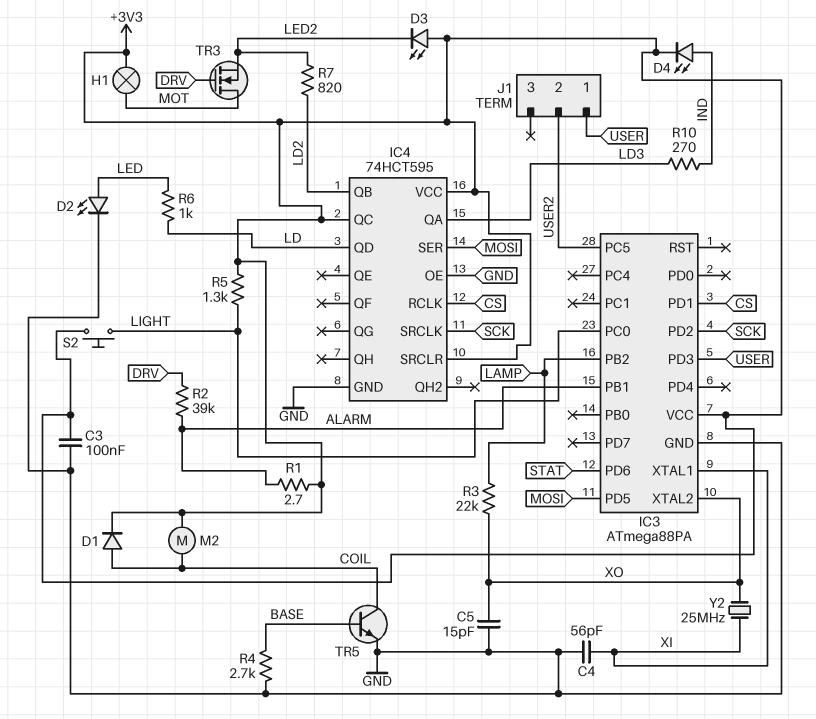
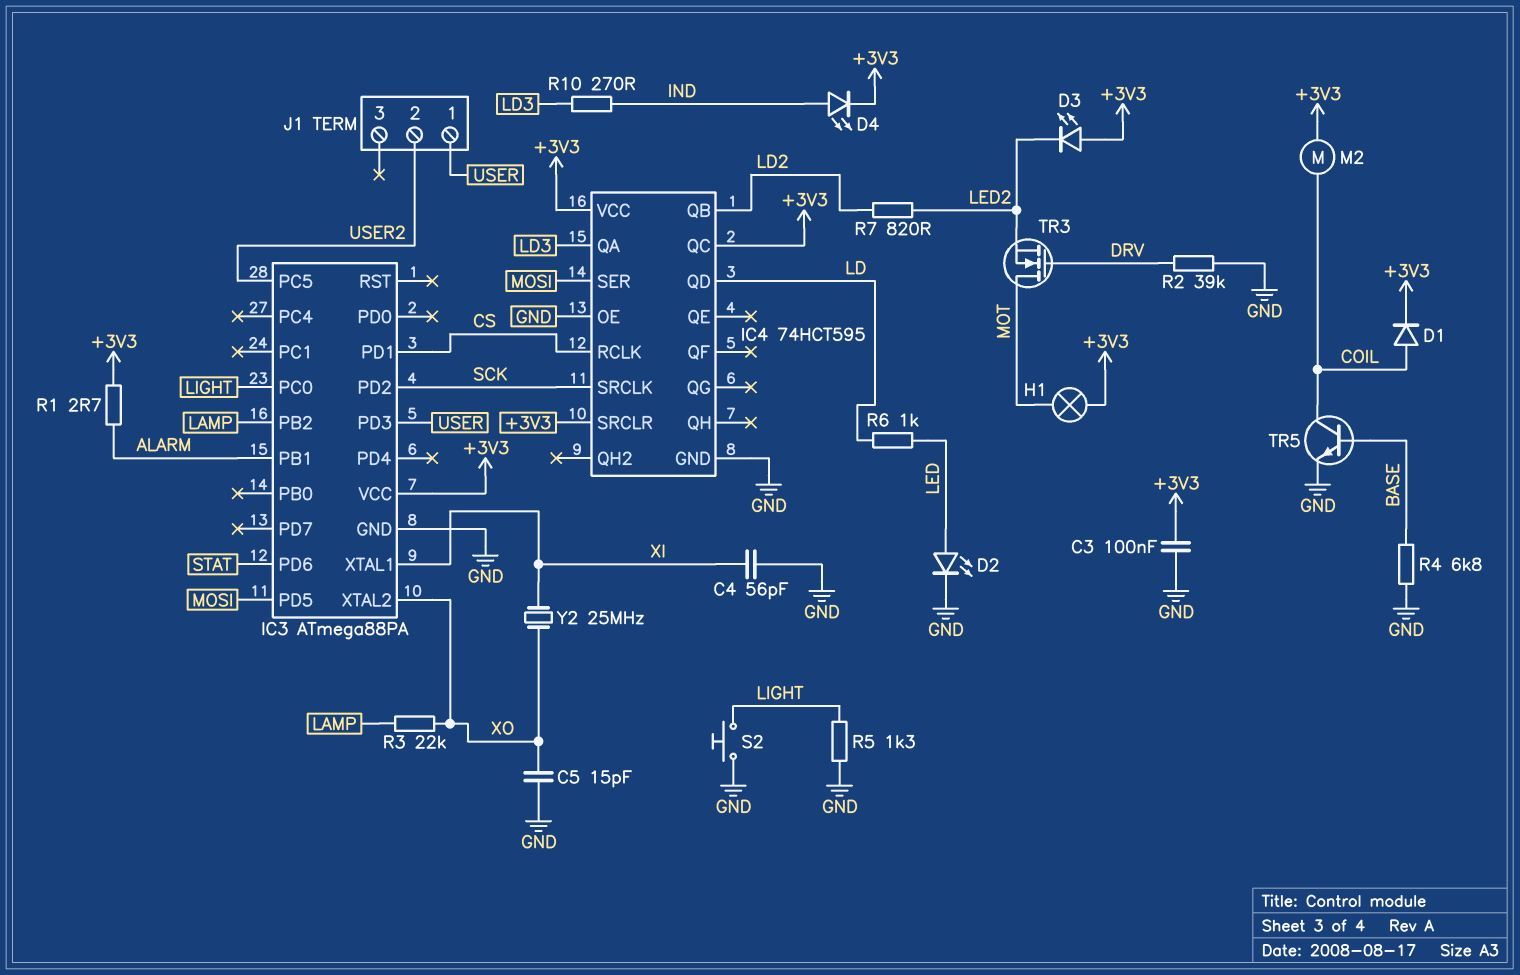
R2: 39k (ALARM, DRV) -> 39k (DRV, GND)
R4: 2.7k (BASE, GND) -> 6.8k (BASE, GND)
R5: 1.3k (+3V3, LIGHT) -> 1.3k (GND, LIGHT)
S2: button (+3V3, LIGHT) -> button (GND, LIGHT)

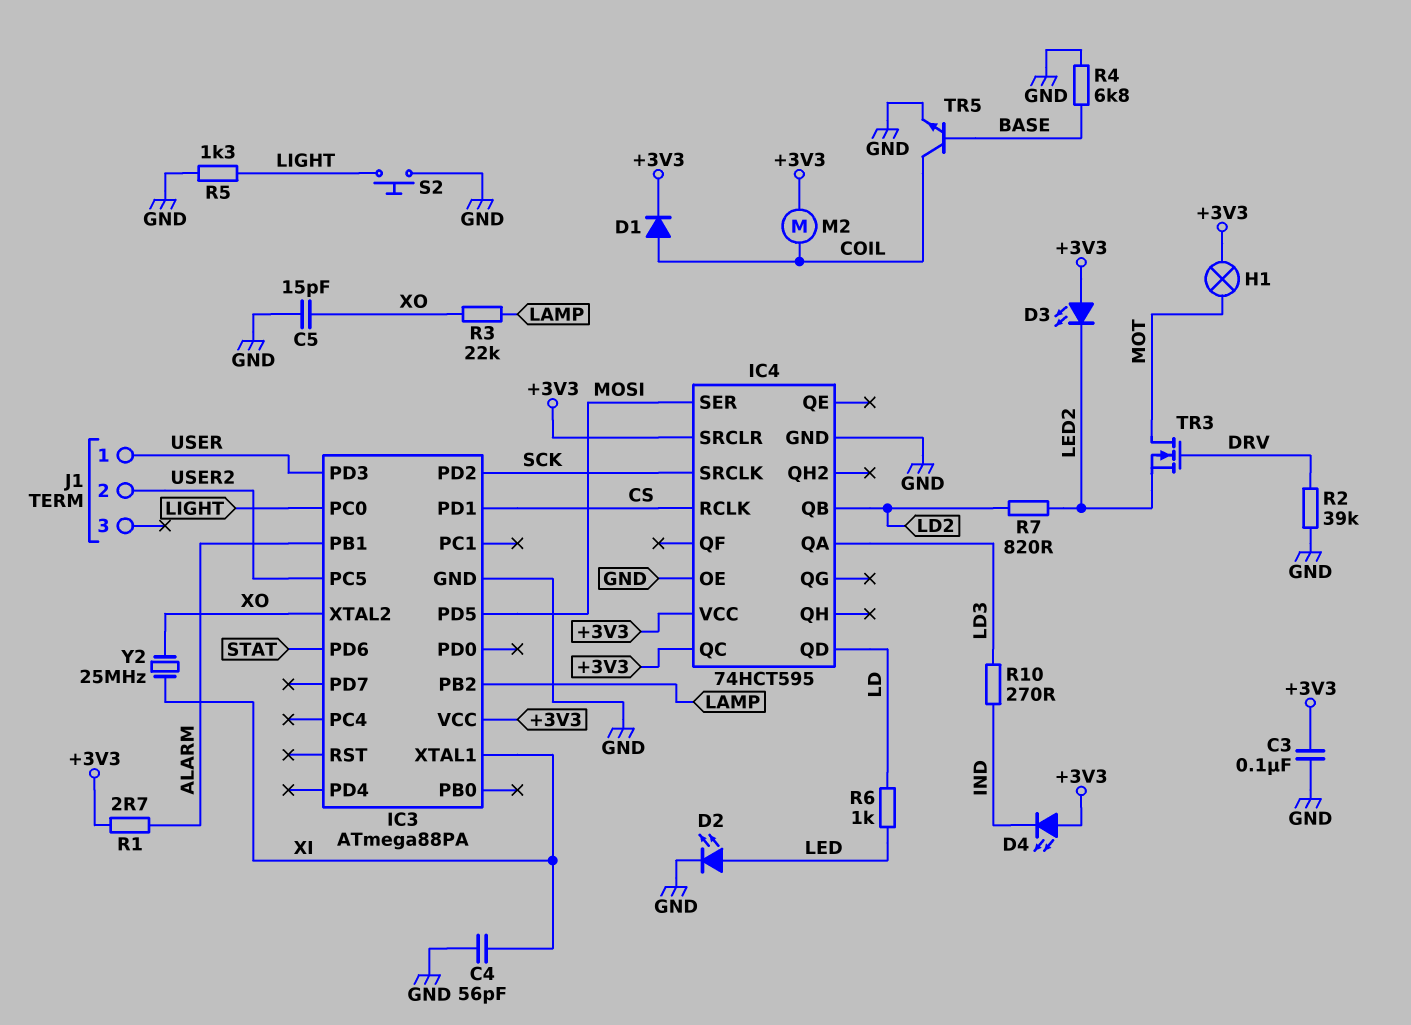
D4: LED (A IND, K +3V3) -> LED (A +3V3, K IND)

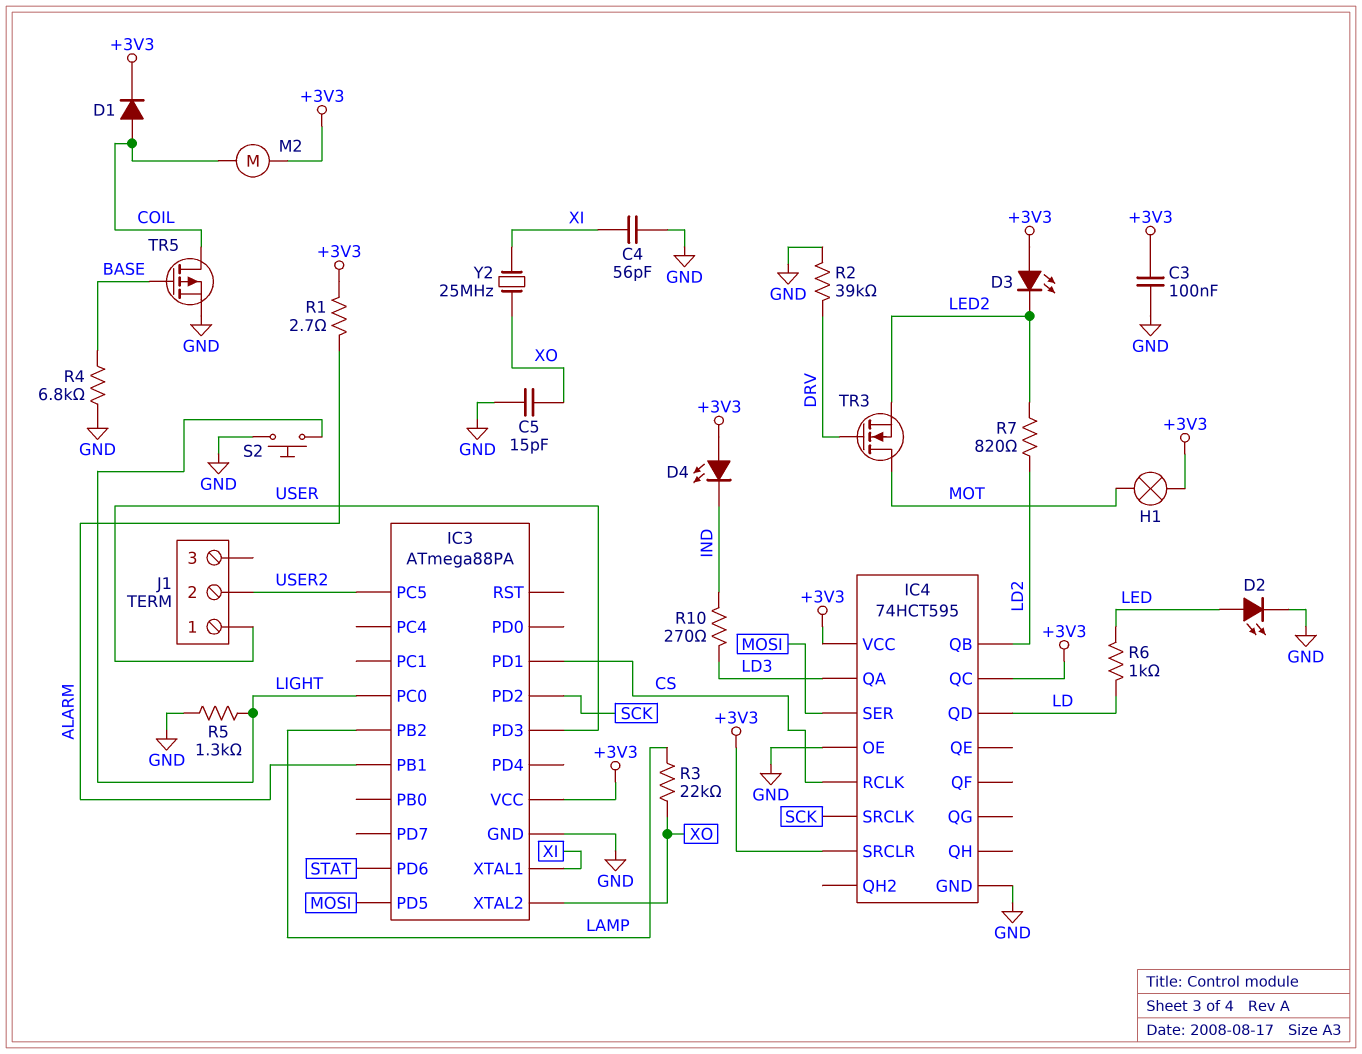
TR5: NPN (B BASE, C COIL, E GND) -> PMOS (G BASE, D COIL, S GND)

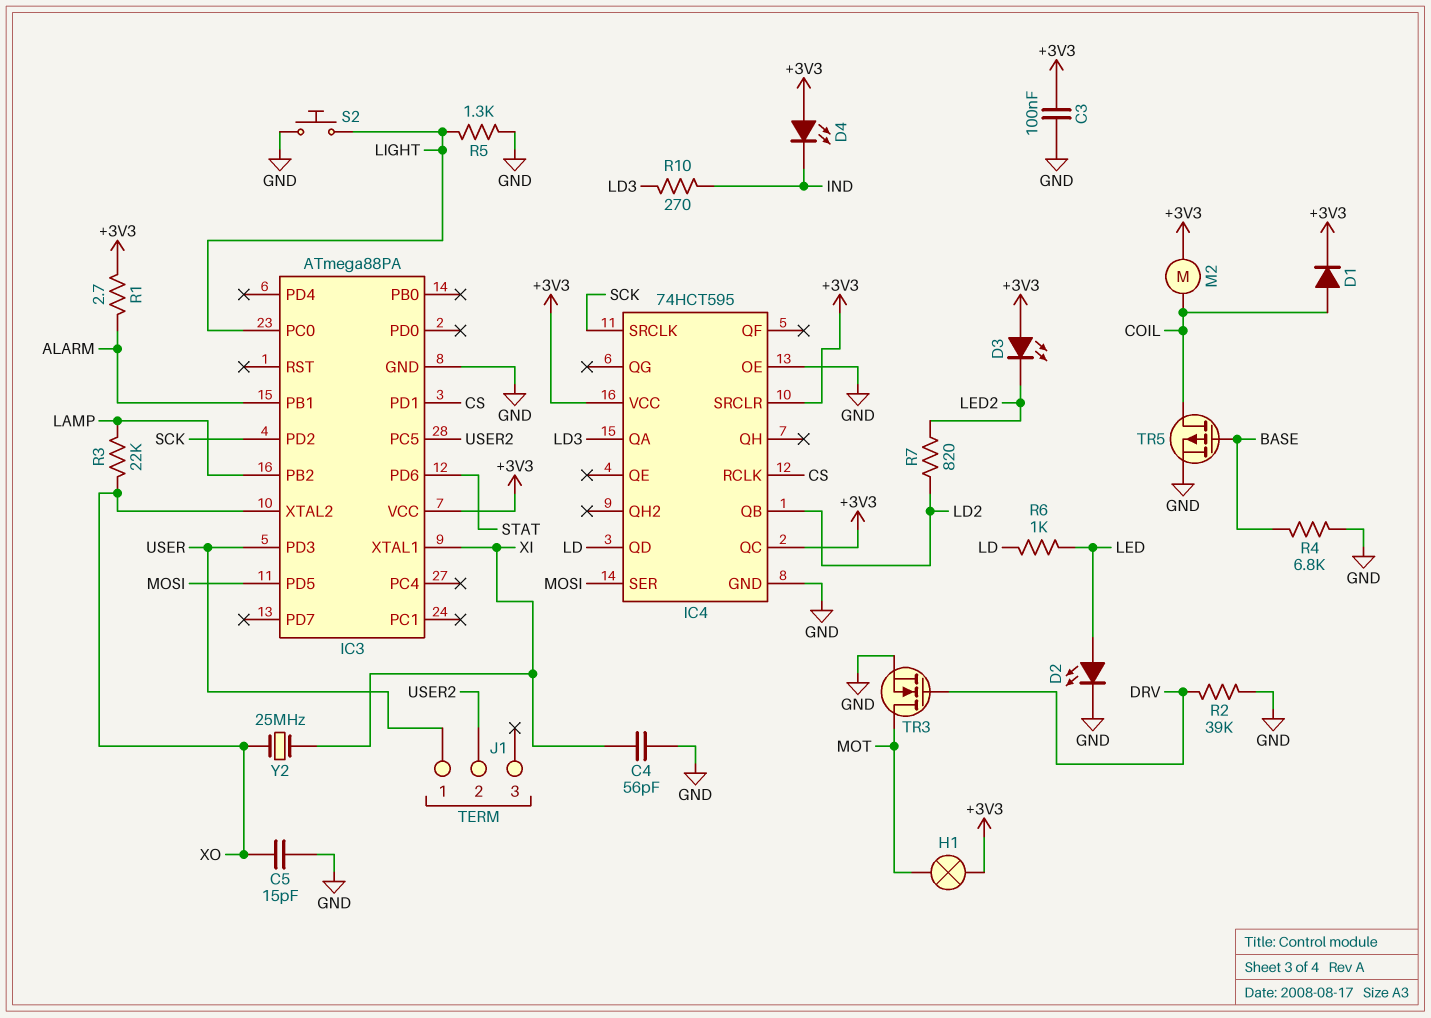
TR3: NMOS (G DRV, D MOT, S LED2) -> NMOS (G DRV, D MOT, S GND)

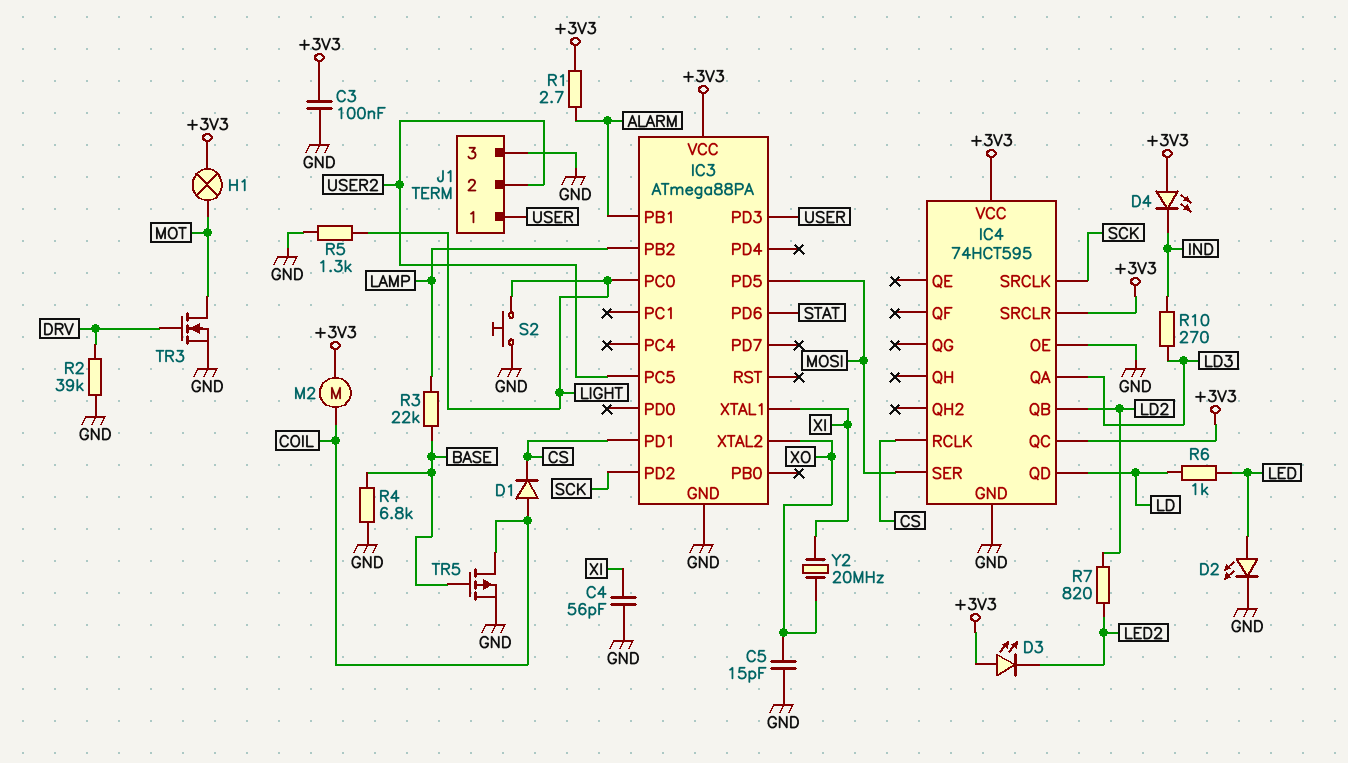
D1: diode (A COIL, K +3V3) -> diode (A COIL, K CS)
J1 pin 3: none -> GND
R3: 22k (LAMP, XO) -> 22k (BASE, LAMP)
Y2: 25MHz (XI, XO) -> 20MHz (XI, XO)

